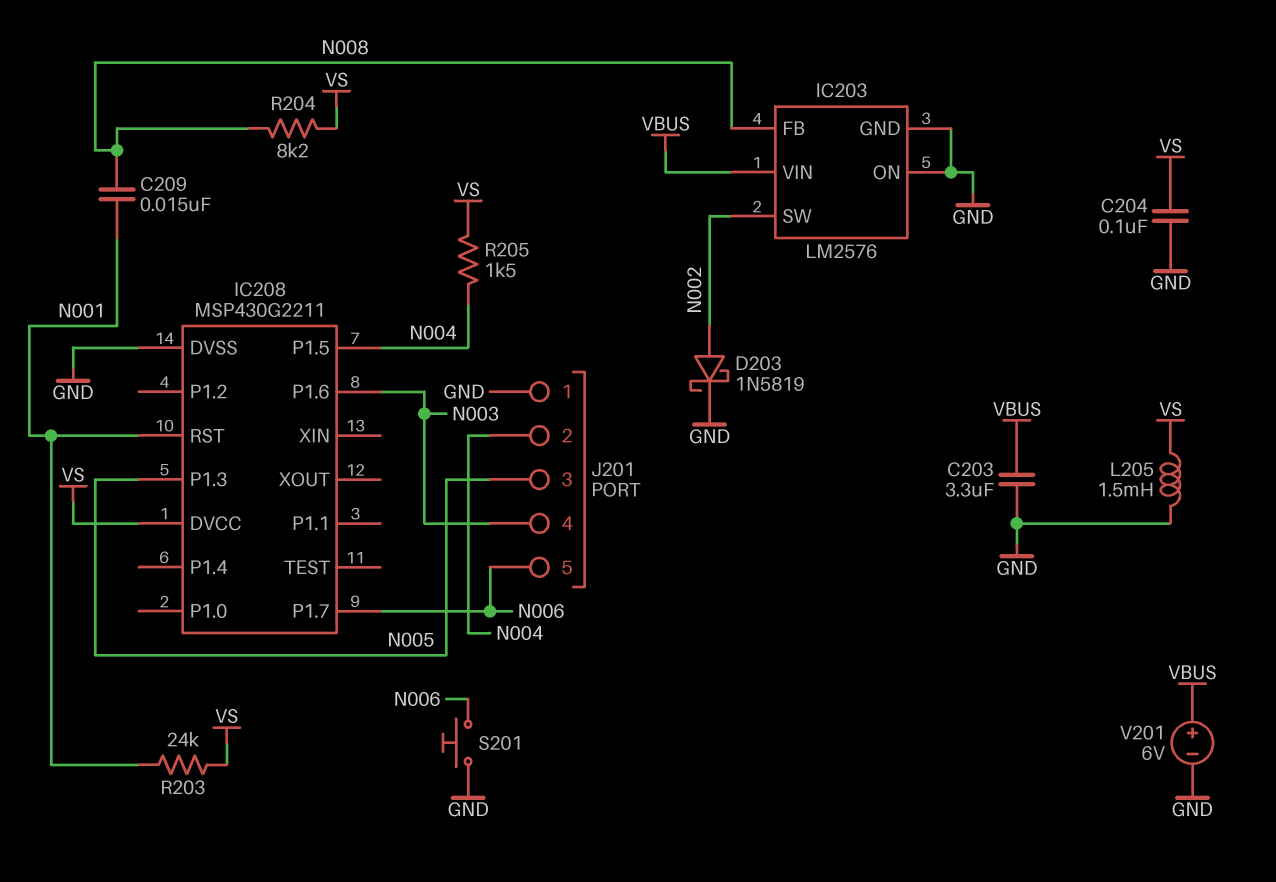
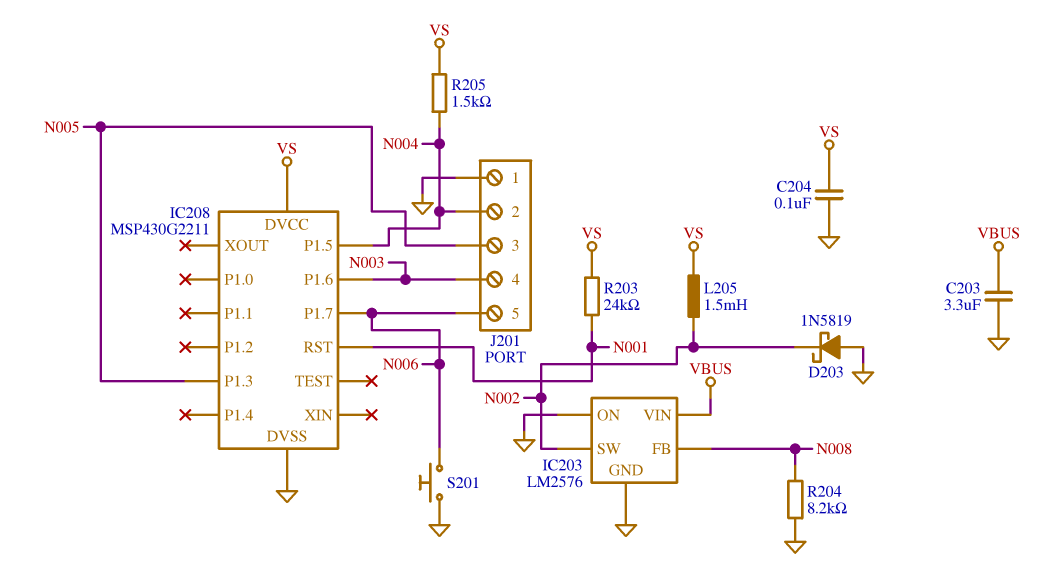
C209: 15nF (N001, N008) -> none
D203: schottky 1N5819 (A N002, K GND) -> schottky 1N5819 (A GND, K N002)
L205: 1.5mH (GND, VS) -> 1.5mH (N002, VS)
R204: 8.2k (N008, VS) -> 8.2k (GND, N008)
V201: 6V (plus VBUS, minus GND) -> none

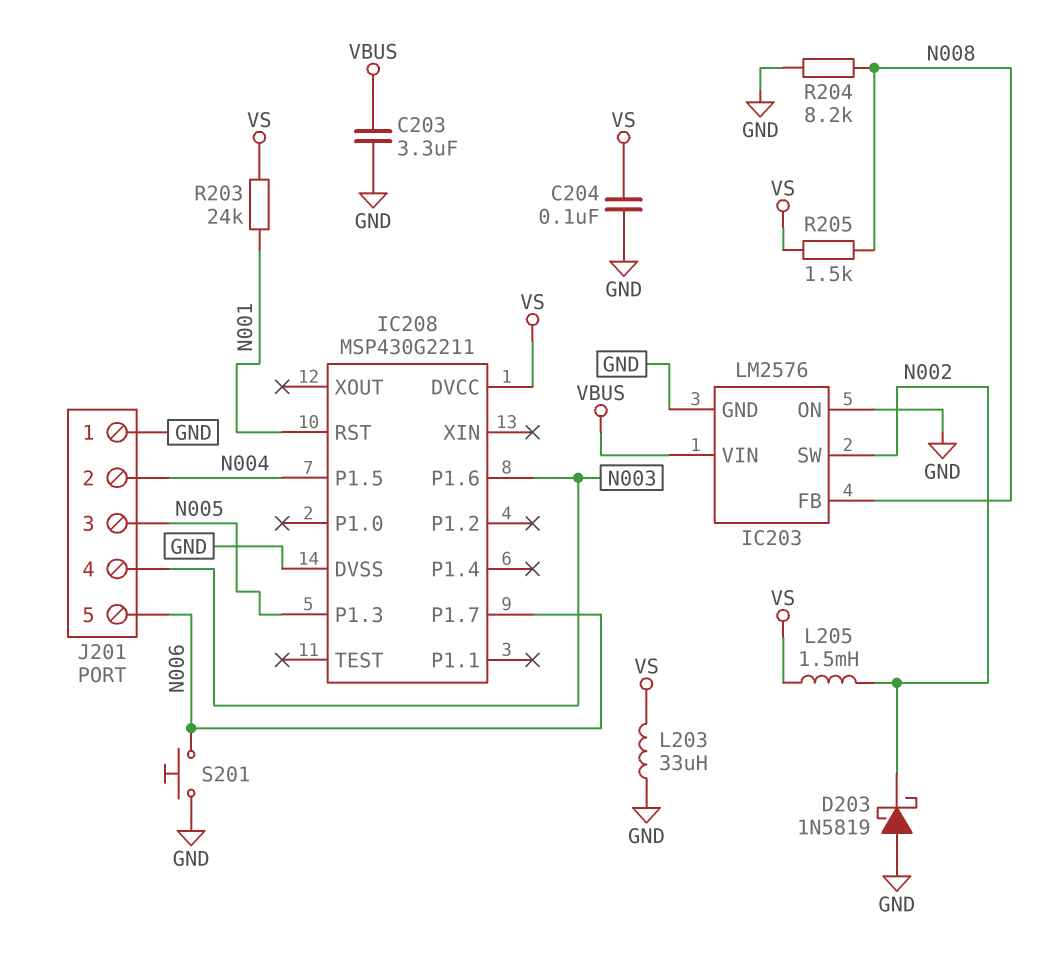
L203: none -> 33uH (GND, VS)
R205: 1.5k (N004, VS) -> 1.5k (N008, VS)

